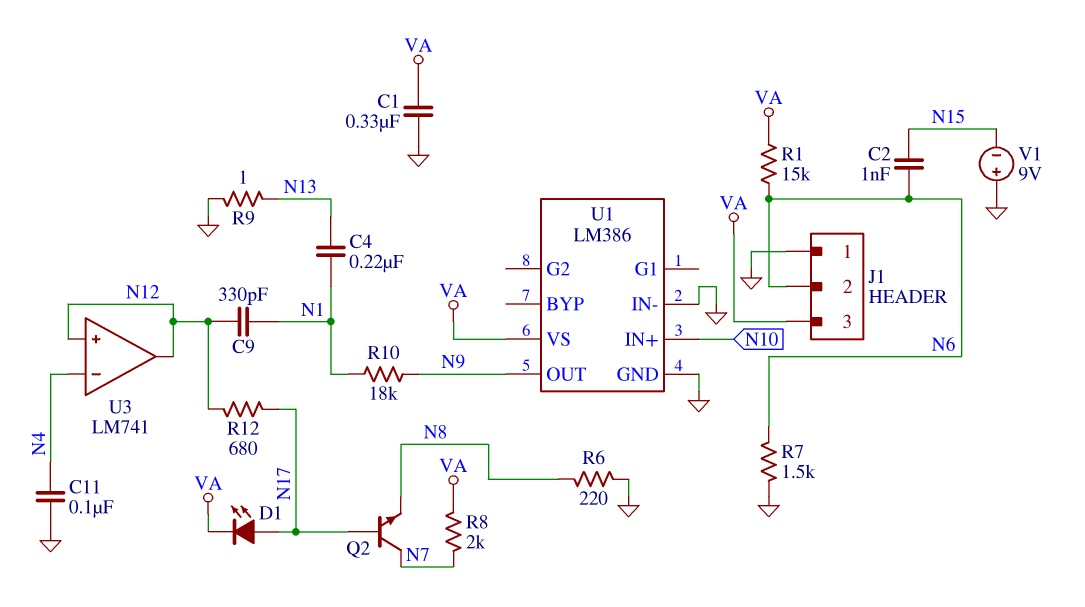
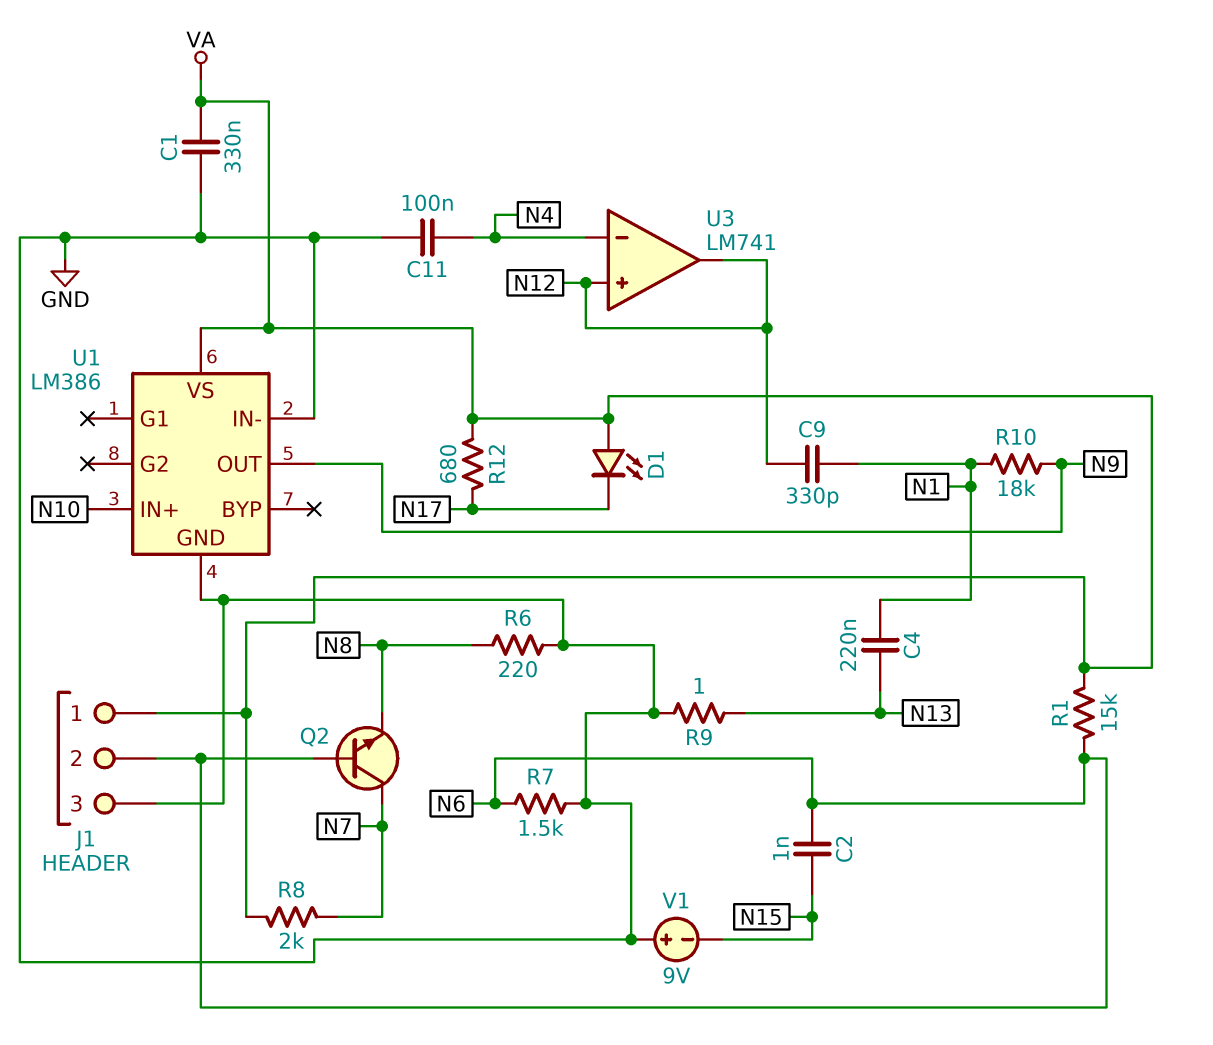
D1: LED (A N17, K VA) -> LED (A VA, K N17)
J1 pin 1: GND -> VA
J1 pin 3: VA -> GND
Q2: NPN (B N17, C N7, E N8) -> NPN (B N6, C N7, E N8)
R12: 680 (N12, N17) -> 680 (N17, VA)

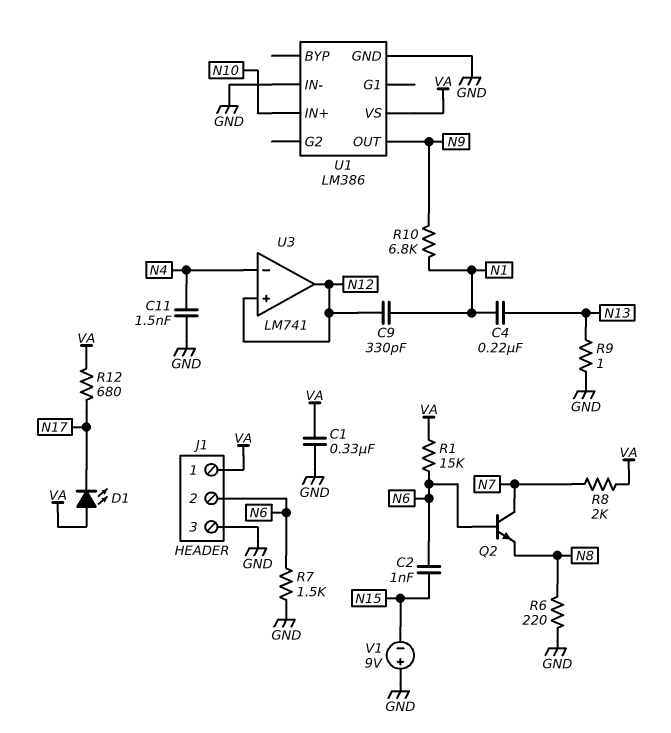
C11: 100nF (GND, N4) -> 1.5nF (GND, N4)
R10: 18k (N1, N9) -> 6.8k (N1, N9)

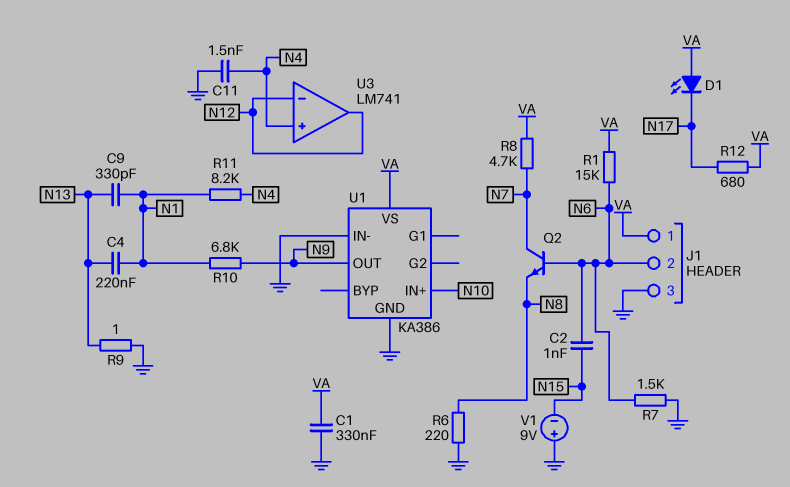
C9: 330pF (N1, N12) -> 330pF (N1, N13)
R8: 2k (N7, VA) -> 4.7k (N7, VA)
R11: none -> 8.2k (N1, N4)
U1: LM386 -> KA386
U3 pin in+: N12 -> N4
U3 pin in-: N4 -> N12

